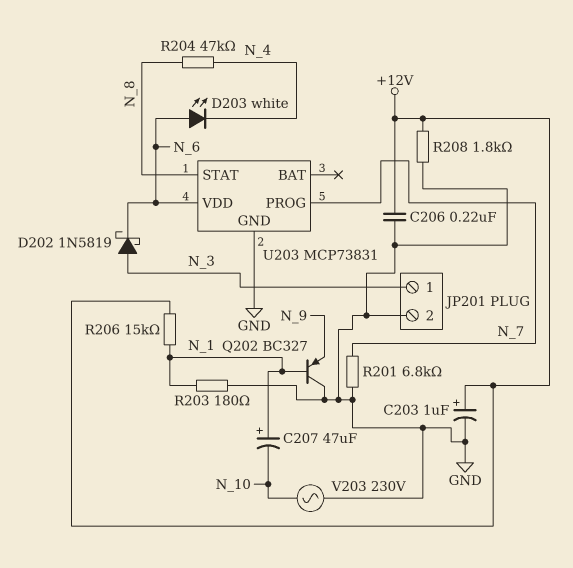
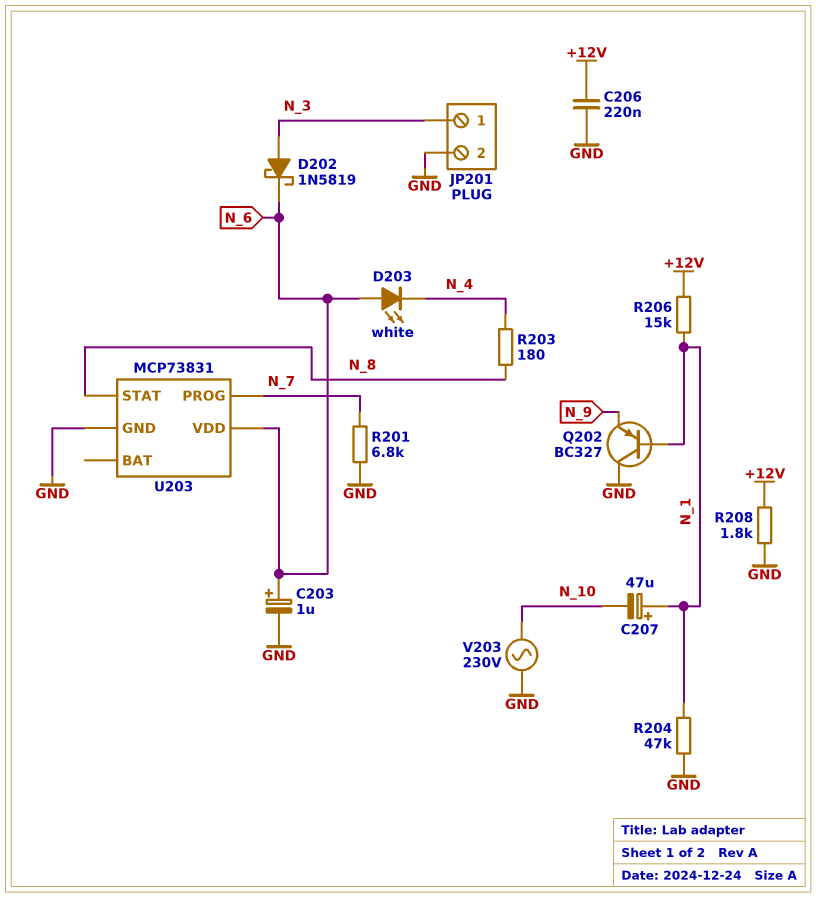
C203: 1uF (plus +12V, minus GND) -> 1uF (plus N_6, minus GND)
R203: 180 (GND, N_1) -> 180 (N_4, N_8)
R204: 47k (N_4, N_8) -> 47k (GND, N_1)

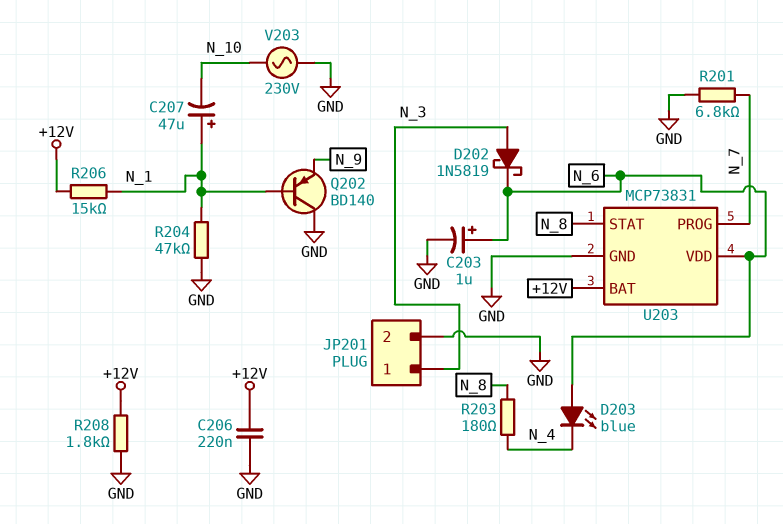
D203: LED white (A N_6, K N_4) -> LED blue (A N_6, K N_4)
Q202: PNP BC327 (B N_1, C GND, E N_9) -> PNP BD140 (B N_1, C GND, E N_9)
U203 pin BAT: none -> +12V

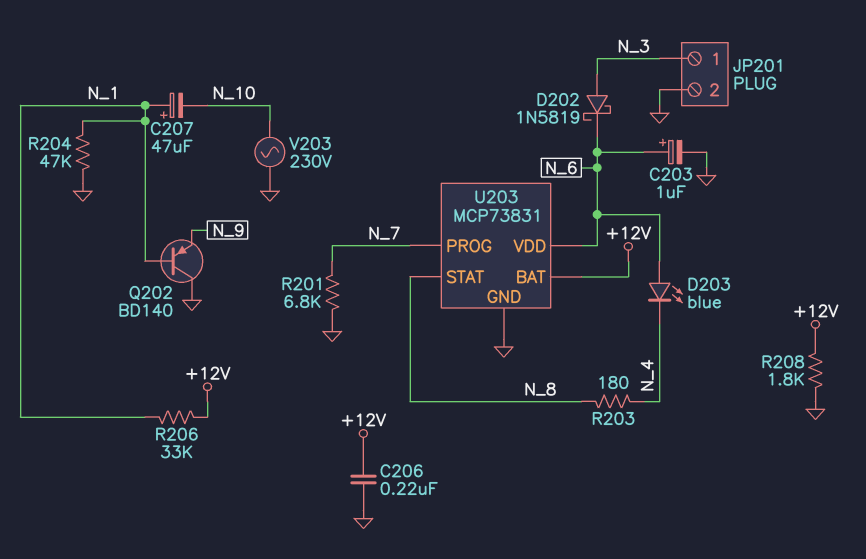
R206: 15k (+12V, N_1) -> 33k (+12V, N_1)

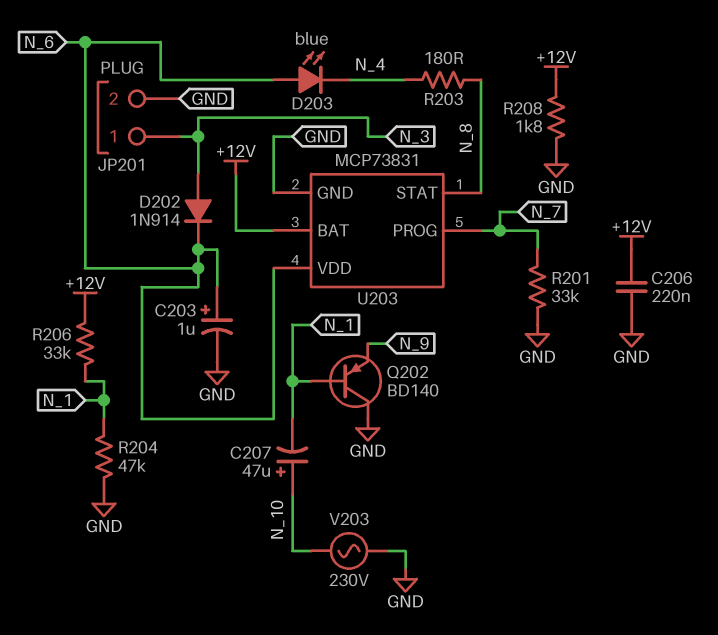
C207: 47uF (plus N_1, minus N_10) -> 47uF (plus N_10, minus N_1)
D202: schottky 1N5819 (A N_3, K N_6) -> diode 1N914 (A N_3, K N_6)
R201: 6.8k (GND, N_7) -> 33k (GND, N_7)

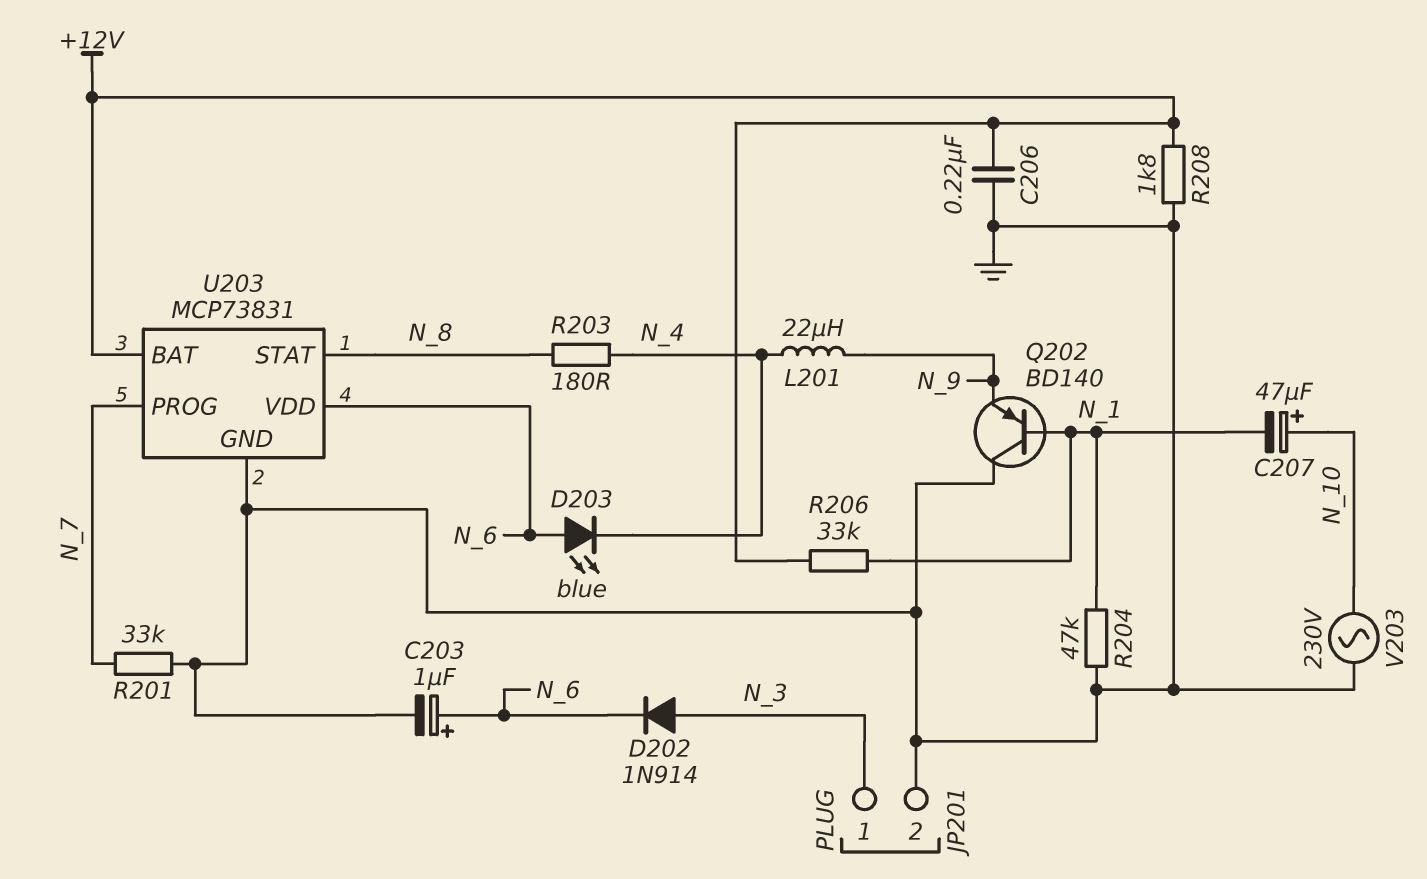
L201: none -> 22uH (N_4, N_9)

